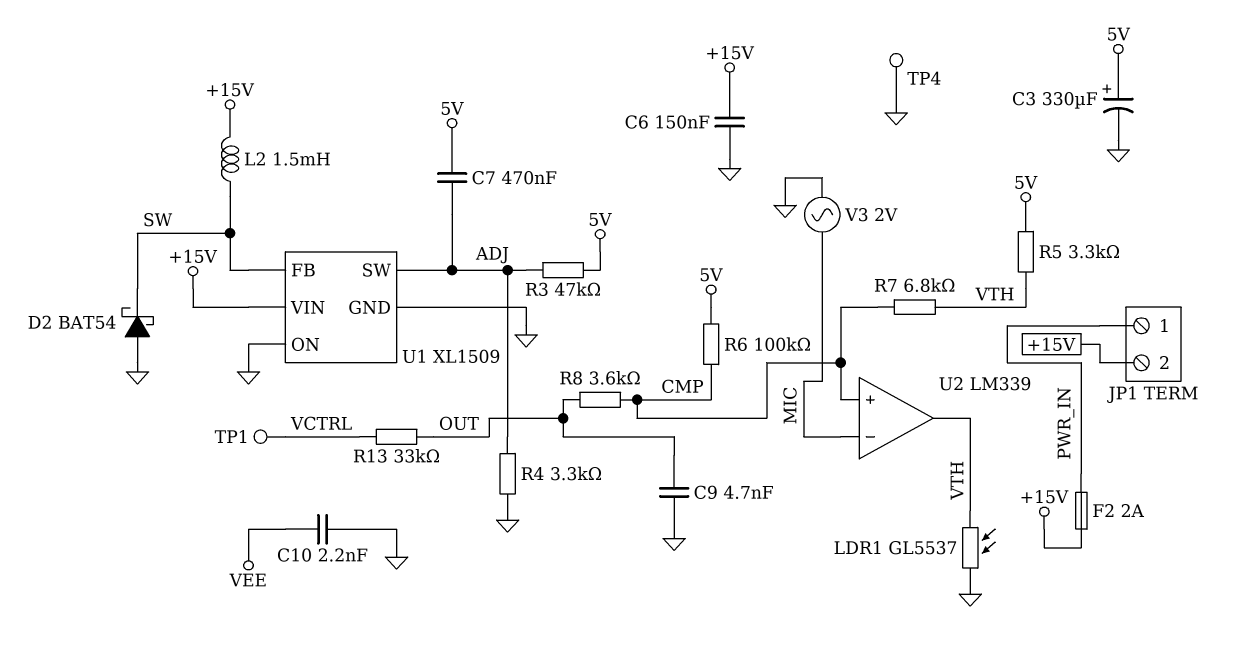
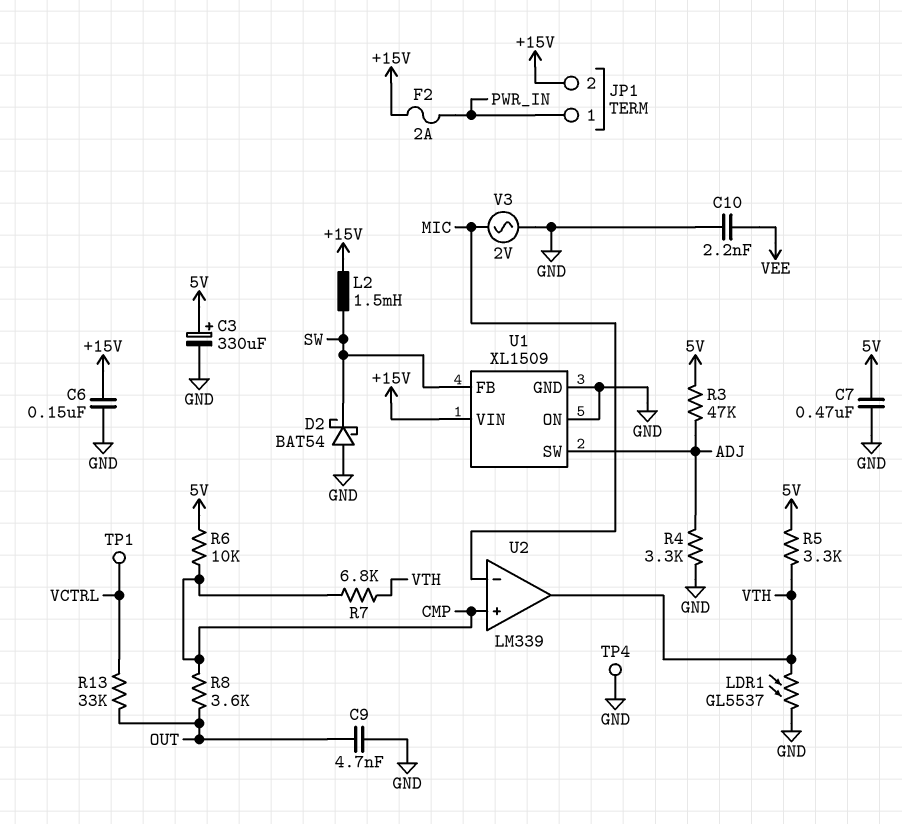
C7: 470nF (5V, ADJ) -> 470nF (5V, GND)
R6: 100k (5V, CMP) -> 10k (5V, CMP)

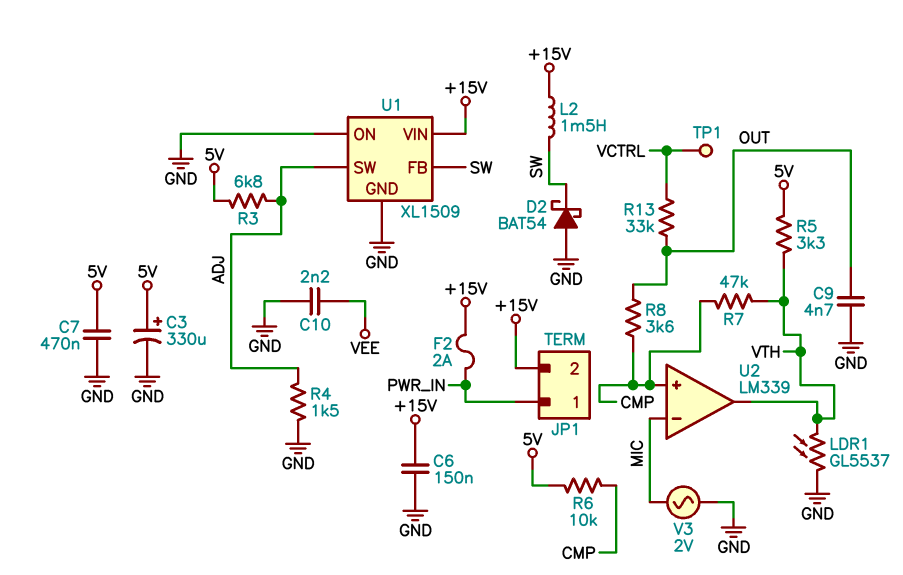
R3: 47k (5V, ADJ) -> 6.8k (5V, ADJ)
R4: 3.3k (ADJ, GND) -> 1.5k (ADJ, GND)
R7: 6.8k (CMP, VTH) -> 47k (CMP, VTH)
TP4: test point (GND) -> none

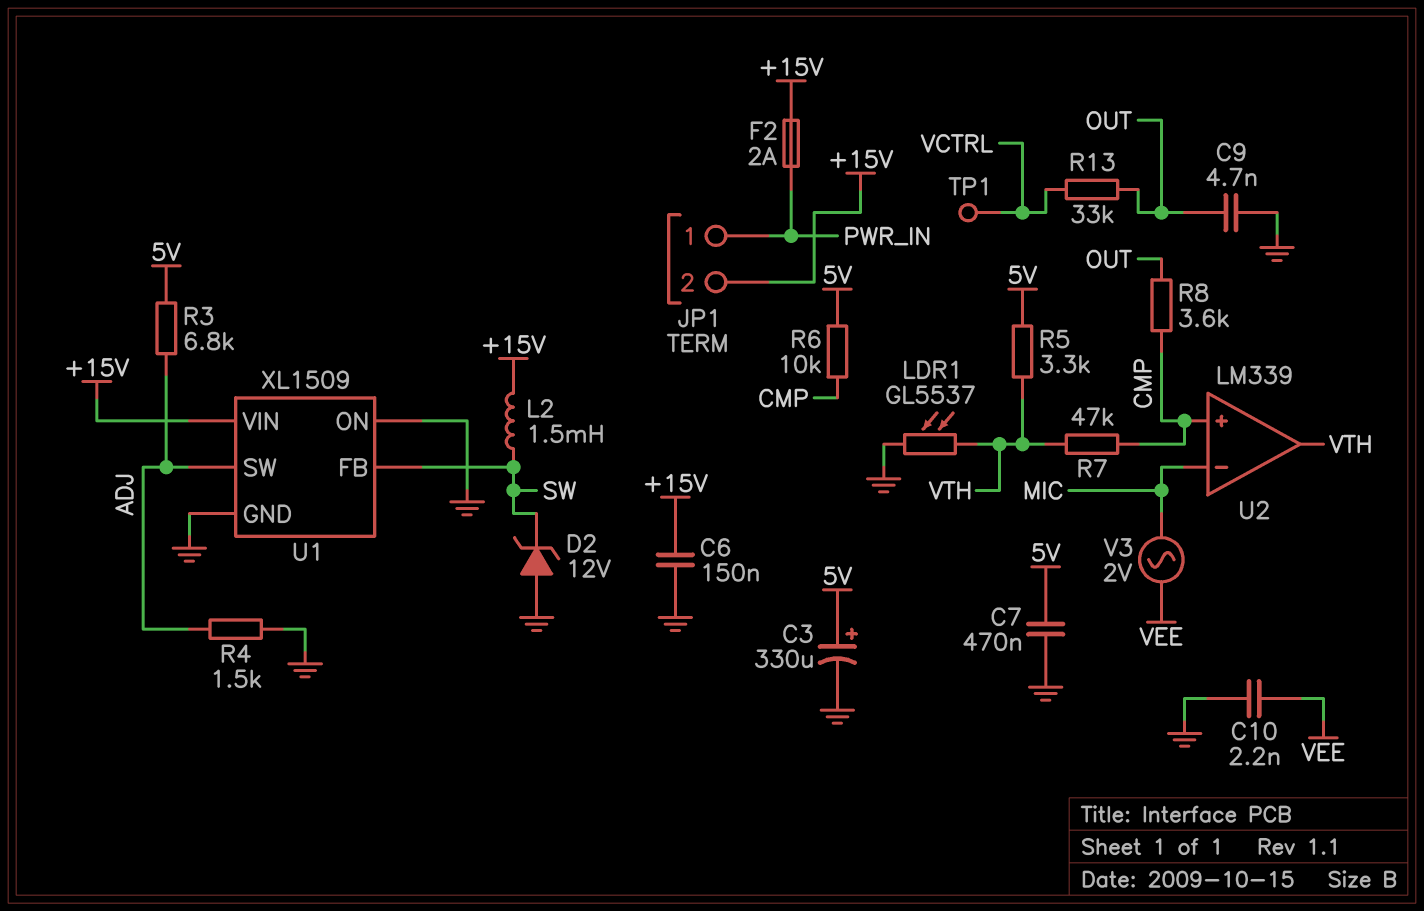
D2: schottky BAT54 (A GND, K SW) -> zener 12V (A GND, K SW)
V3: AC 2V (GND, MIC) -> AC 2V (MIC, VEE)

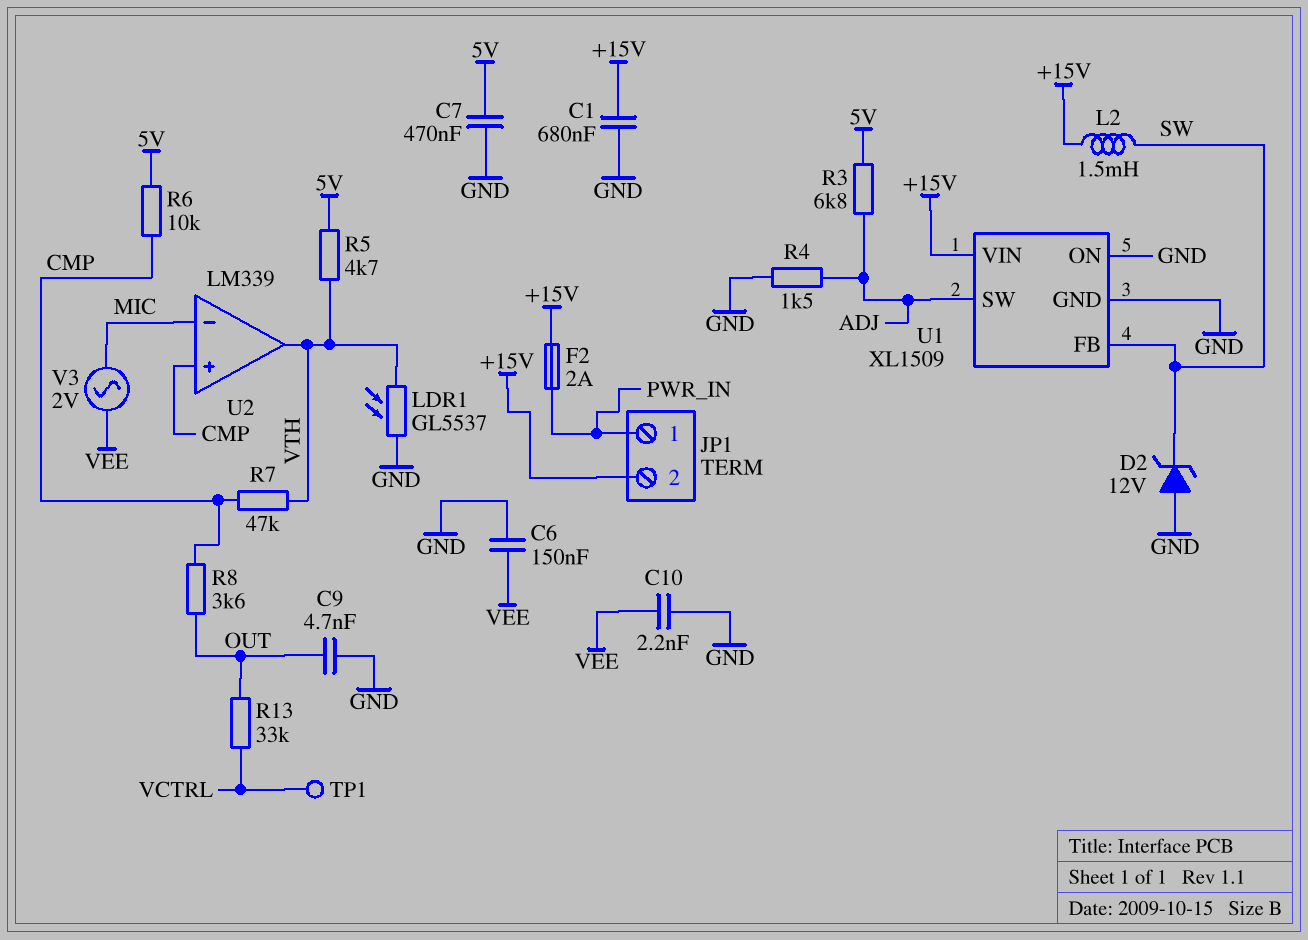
C1: none -> 680nF (+15V, GND)
C3: 330uF (plus 5V, minus GND) -> none
C6: 150nF (+15V, GND) -> 150nF (GND, VEE)
R5: 3.3k (5V, VTH) -> 4.7k (5V, VTH)

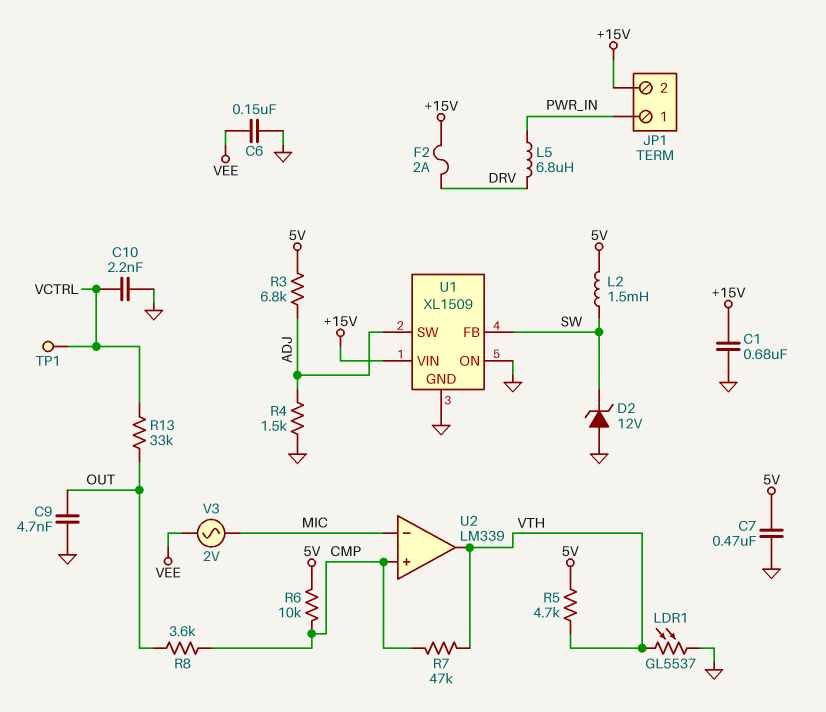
C10: 2.2nF (GND, VEE) -> 2.2nF (GND, VCTRL)
F2: 2A (+15V, PWR_IN) -> 2A (+15V, DRV)
L2: 1.5mH (+15V, SW) -> 1.5mH (5V, SW)
L5: none -> 6.8uH (DRV, PWR_IN)

